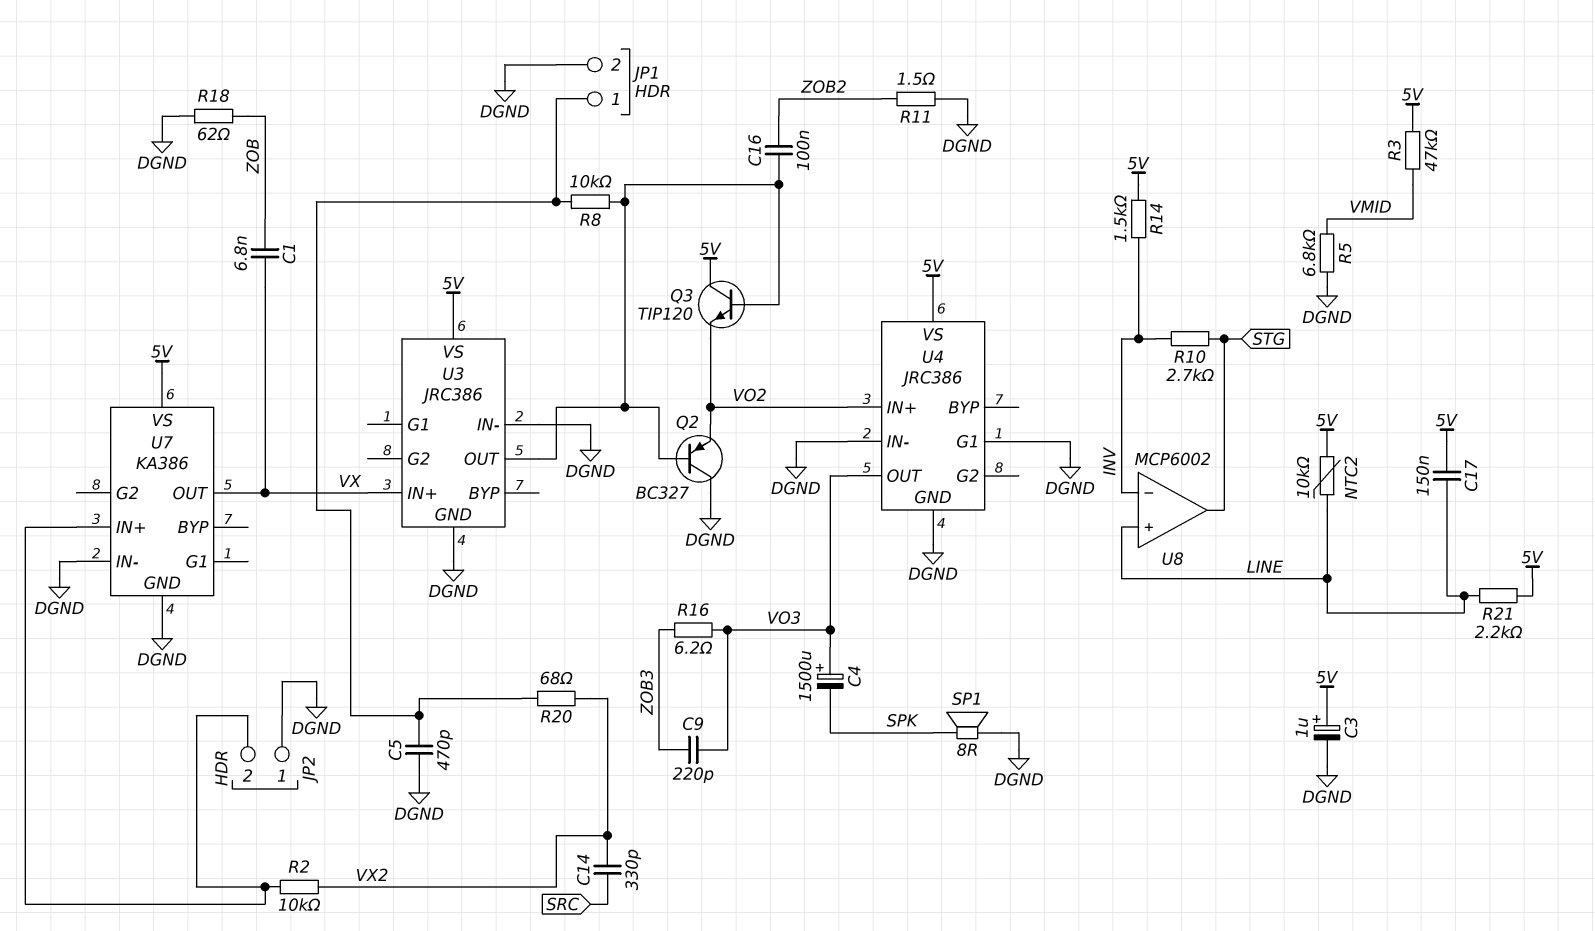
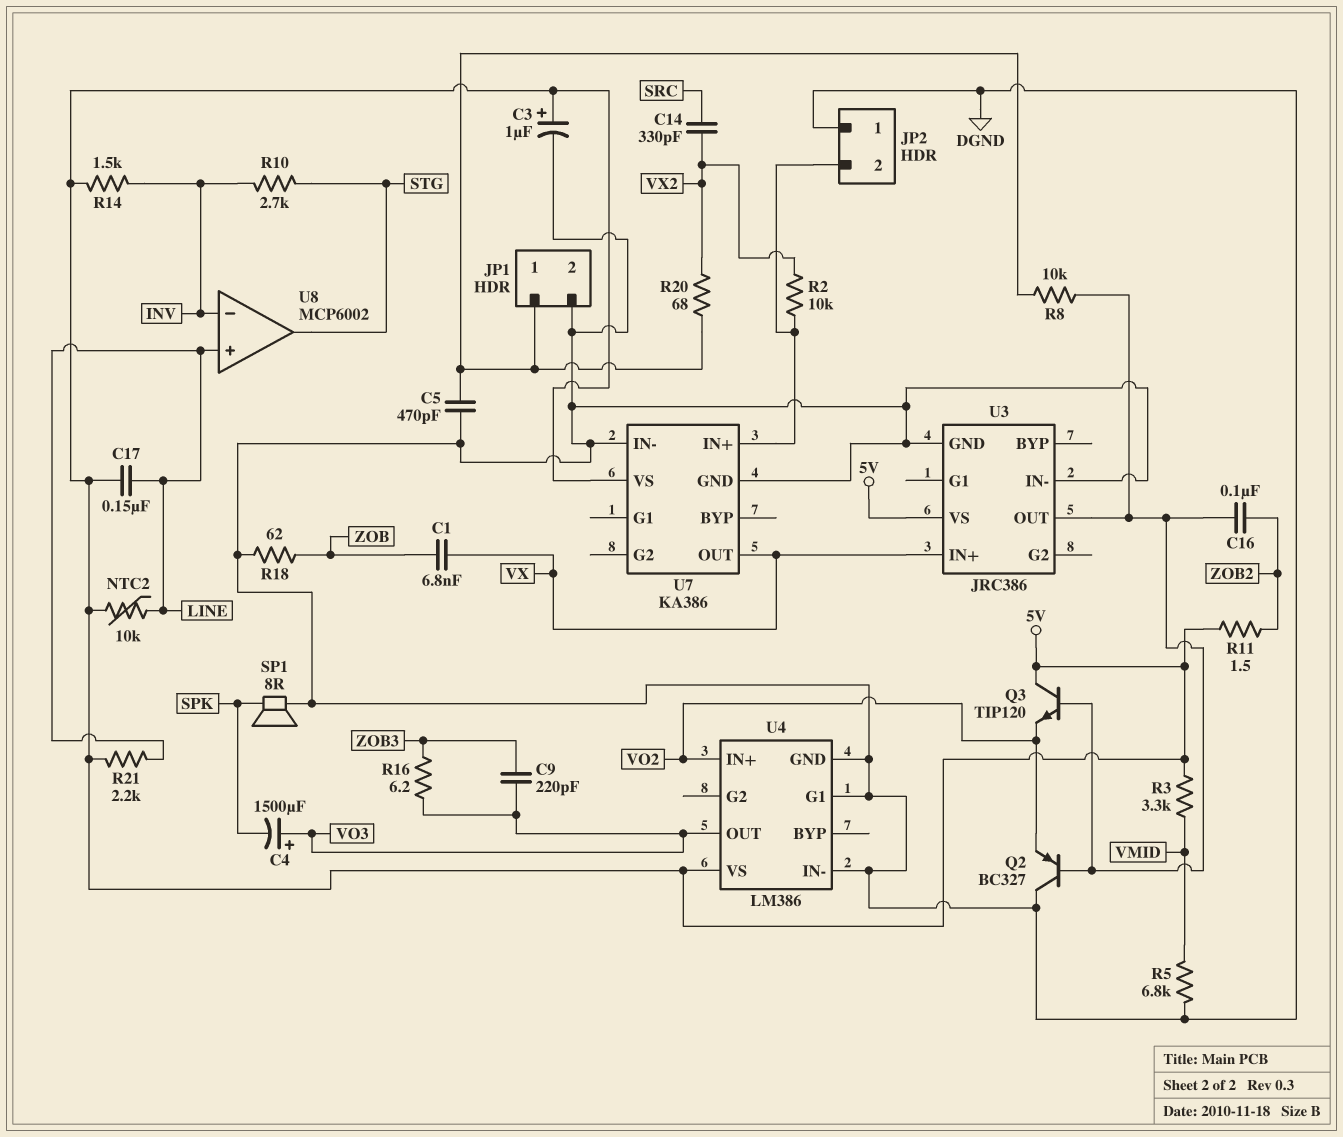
R3: 47k (5V, VMID) -> 3.3k (5V, VMID)
R11: 1.5 (DGND, ZOB2) -> 1.5 (5V, ZOB2)
U4: JRC386 -> LM386

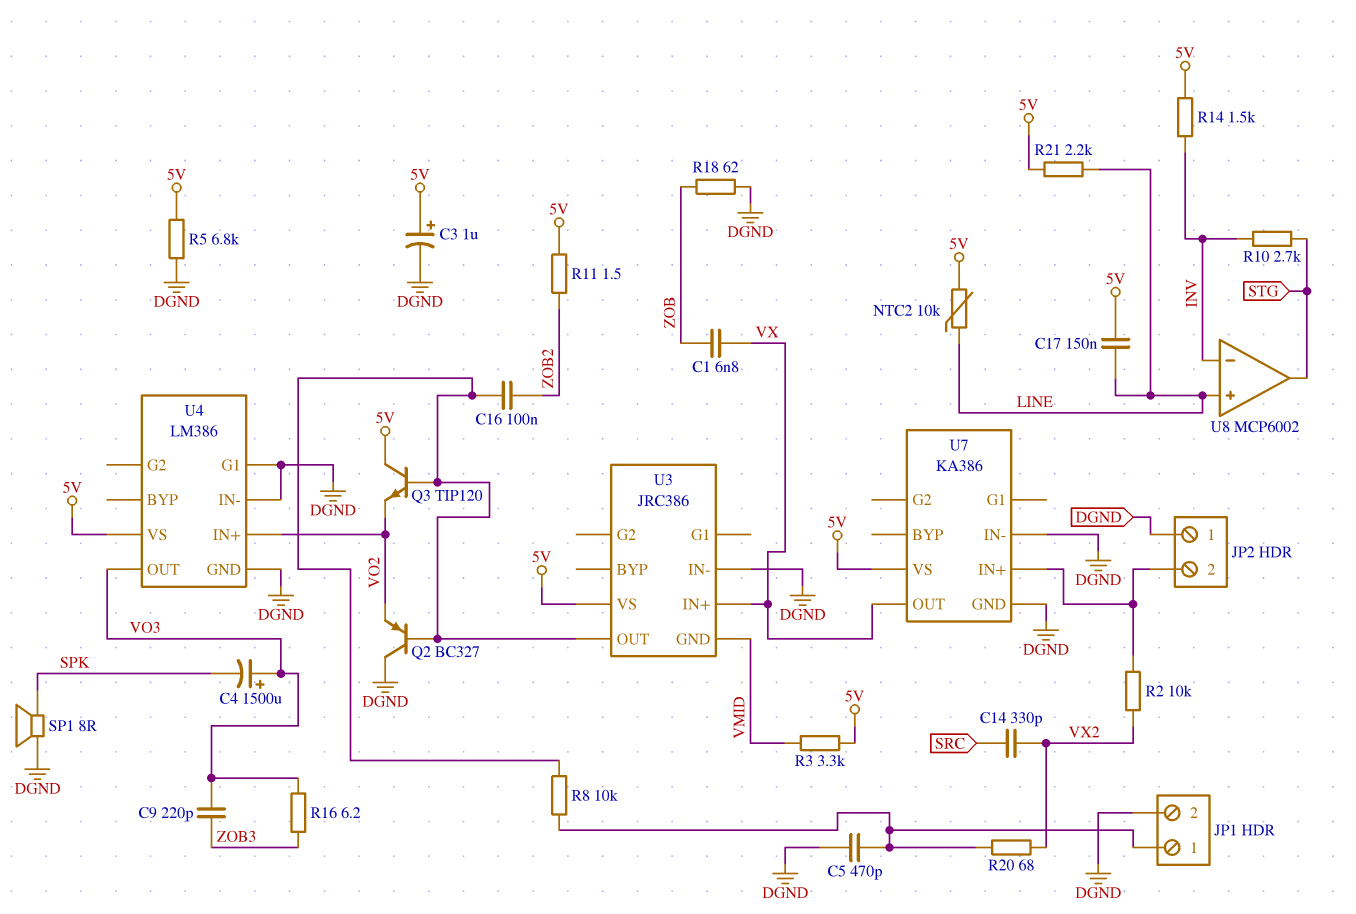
R5: 6.8k (DGND, VMID) -> 6.8k (5V, DGND)
U3 pin GND: DGND -> VMID

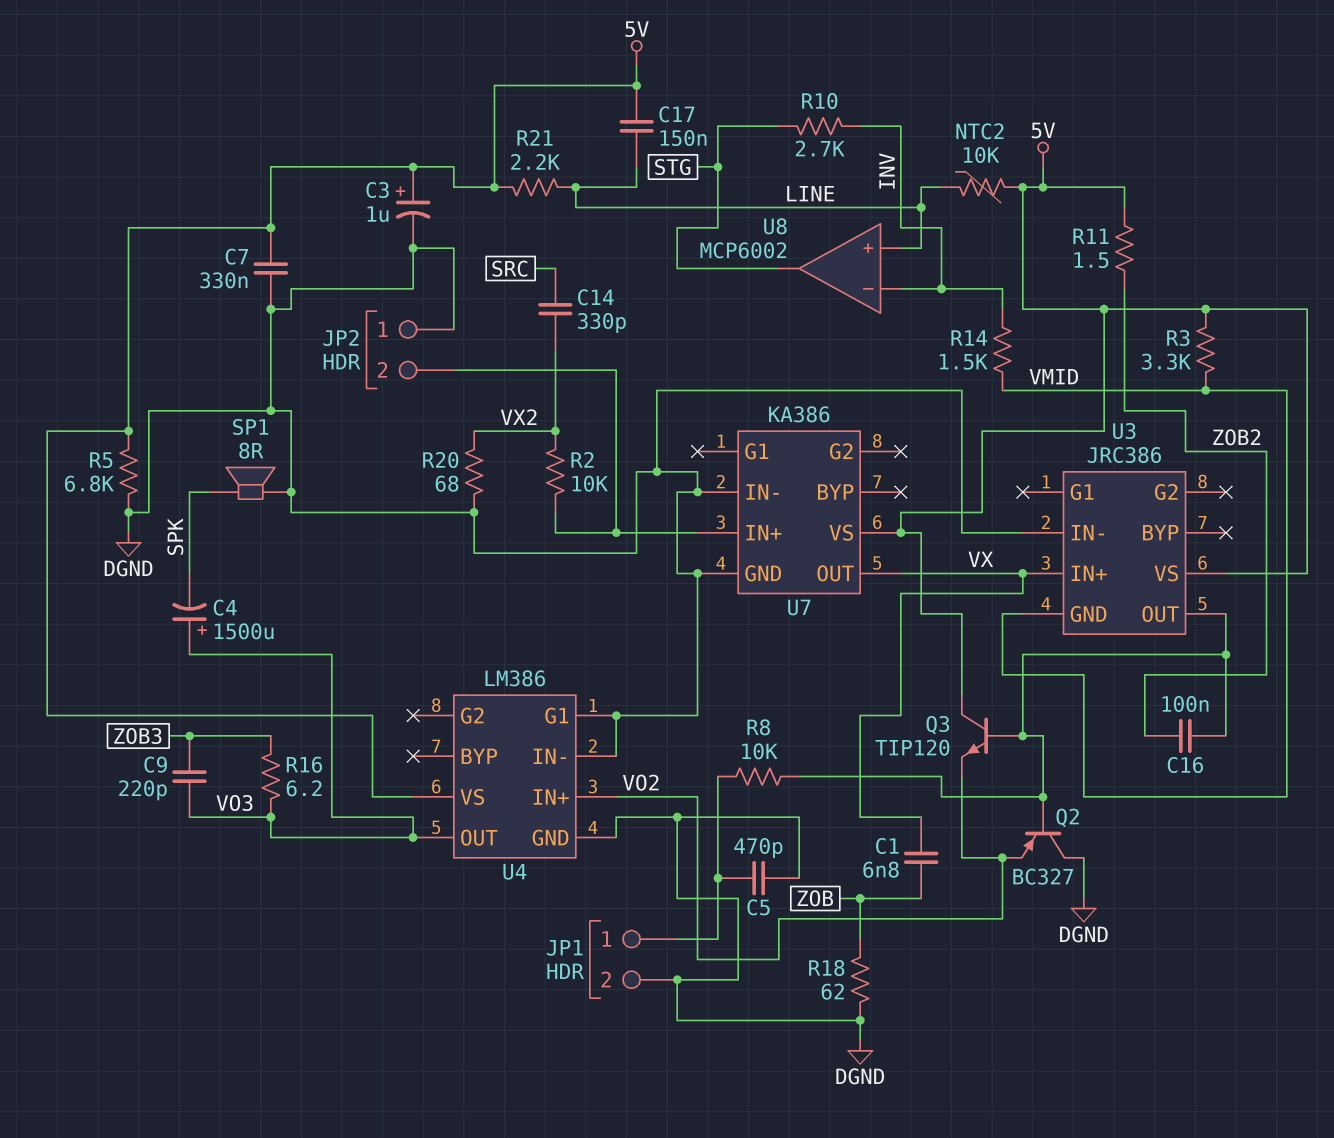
C7: none -> 330nF (5V, DGND)
R14: 1.5k (5V, INV) -> 1.5k (INV, VMID)
R20: 68 (JP1/1, VX2) -> 68 (DGND, VX2)

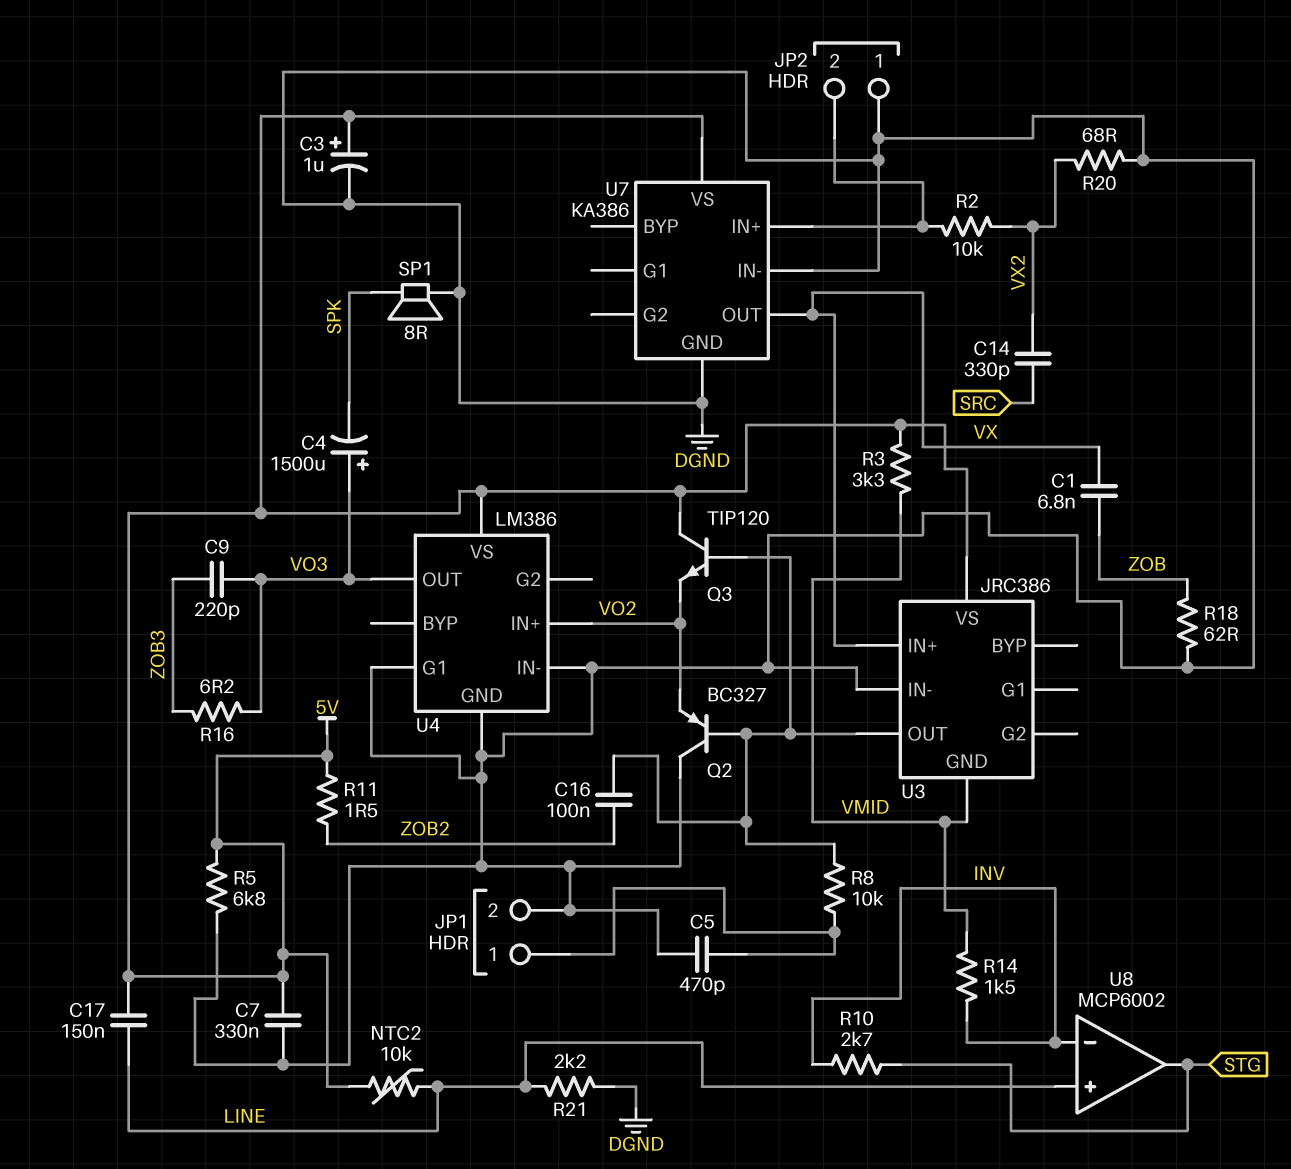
R21: 2.2k (5V, LINE) -> 2.2k (DGND, LINE)

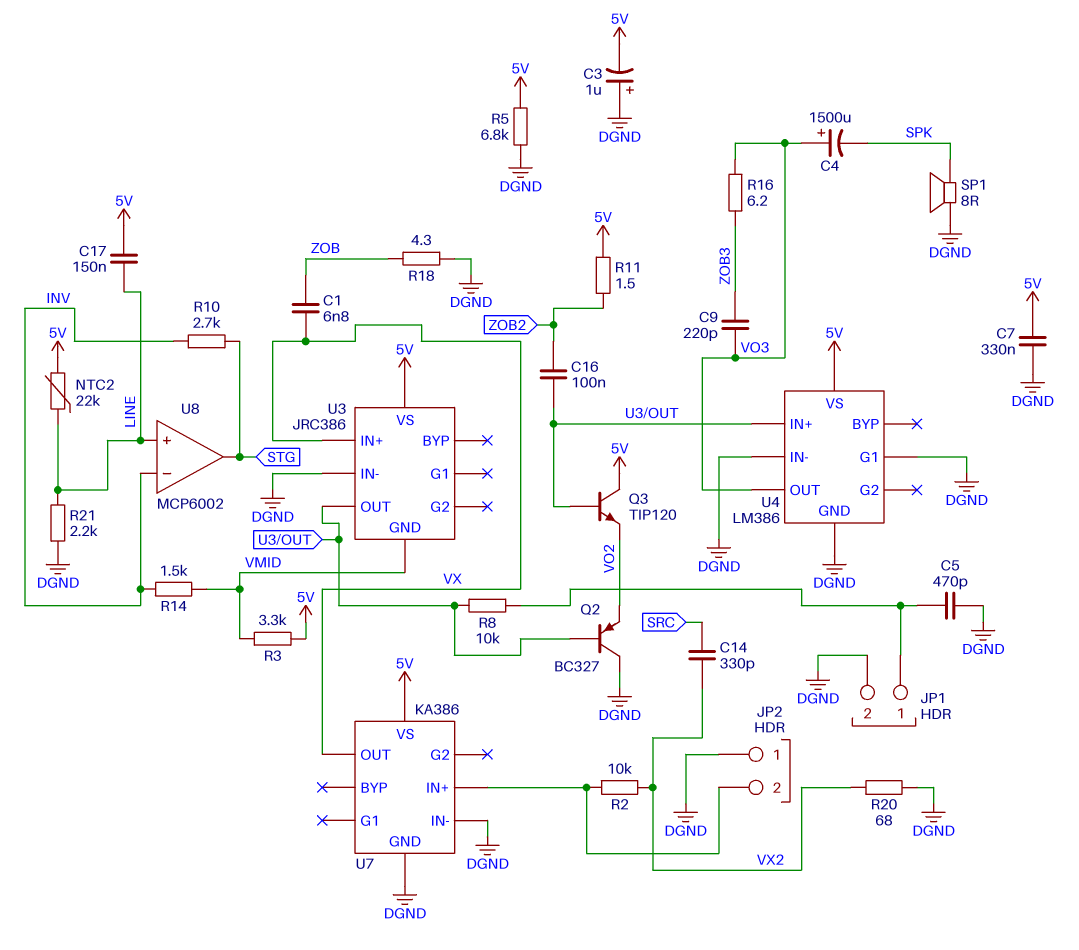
C3: 1uF (plus 5V, minus DGND) -> 1uF (plus DGND, minus 5V)
NTC2: 10k (5V, LINE) -> 22k (5V, LINE)
R18: 62 (DGND, ZOB) -> 4.3 (DGND, ZOB)
U4 pin IN+: VO2 -> U3/OUT

